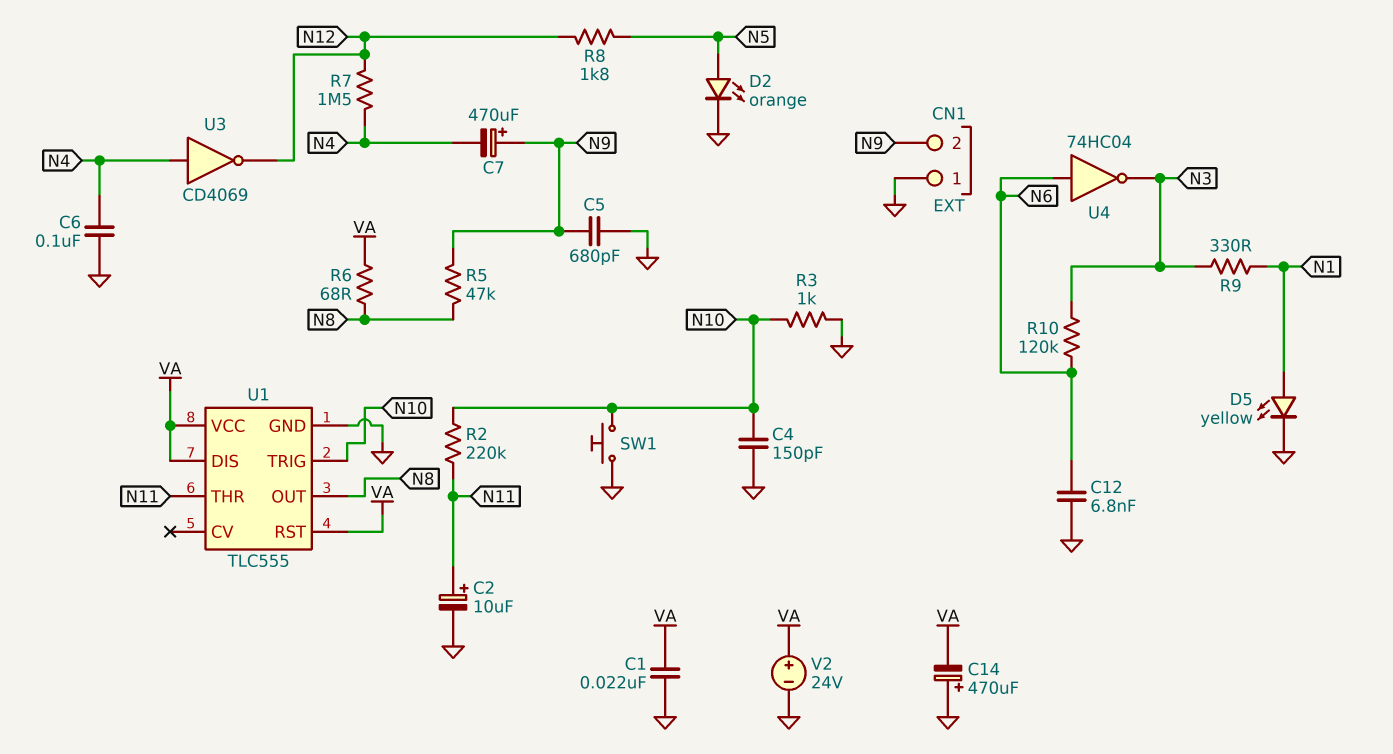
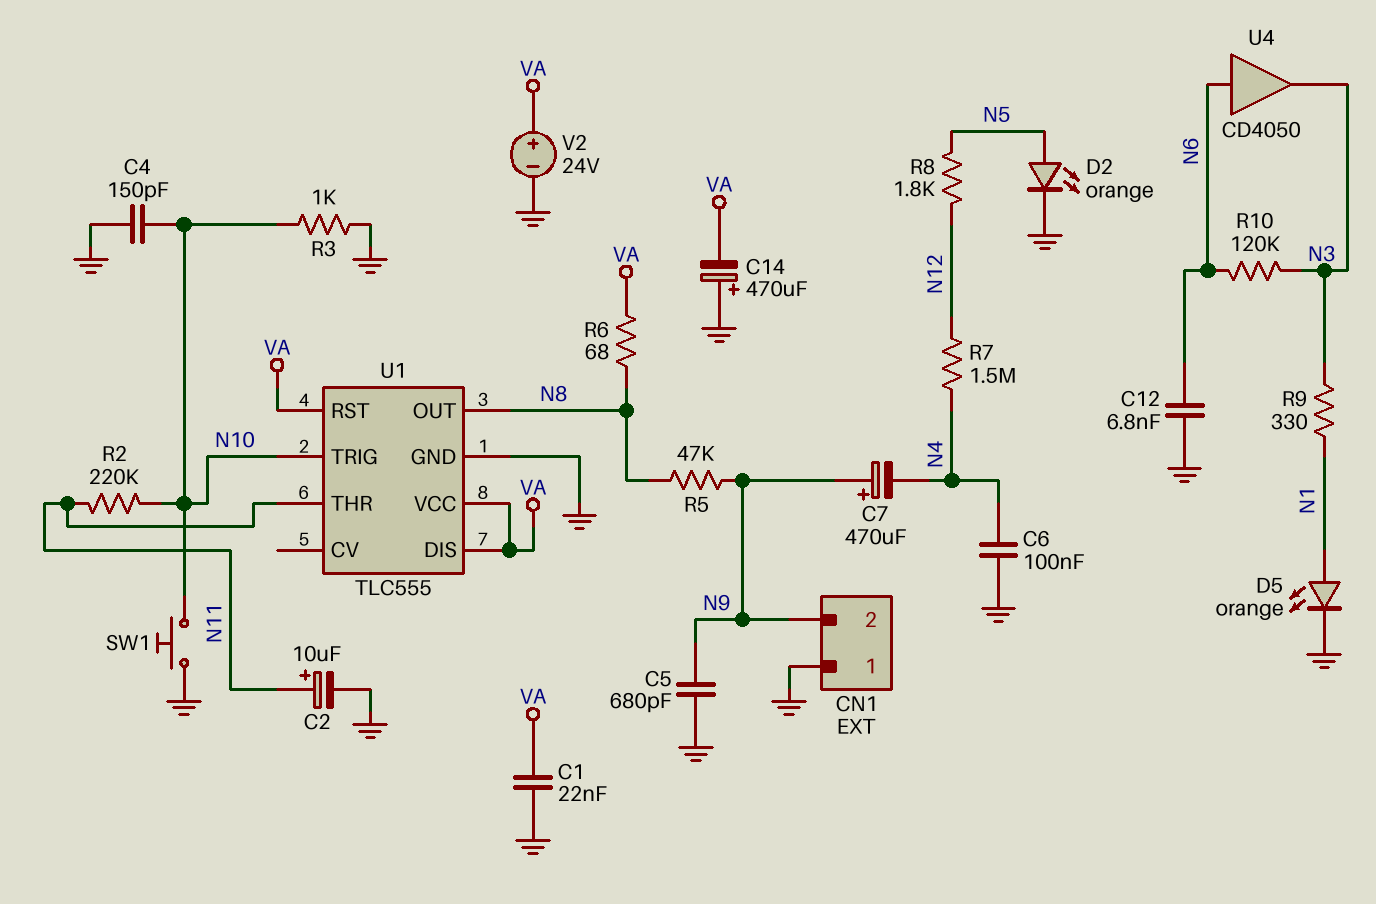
D5: LED yellow (A N1, K GND) -> LED orange (A N1, K GND)
U3: NOT CD4069 (in N4, out N12) -> none
U4: NOT 74HC04 (in N6, out N3) -> buffer CD4050 (in N6, out N3)

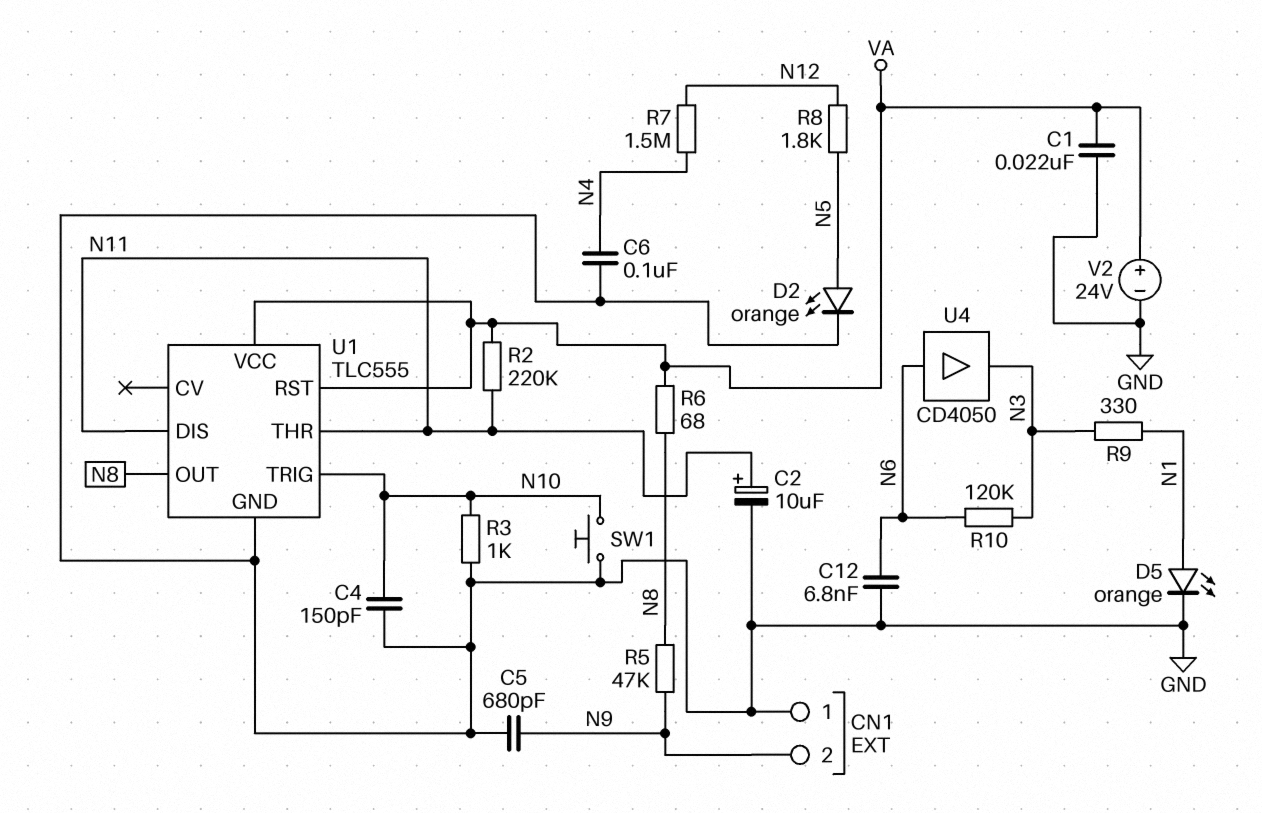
C7: 470uF (plus N9, minus N4) -> none
C14: 470uF (plus GND, minus VA) -> none
R2: 220k (N10, N11) -> 220k (N11, VA)
U1 pin DIS: VA -> N11

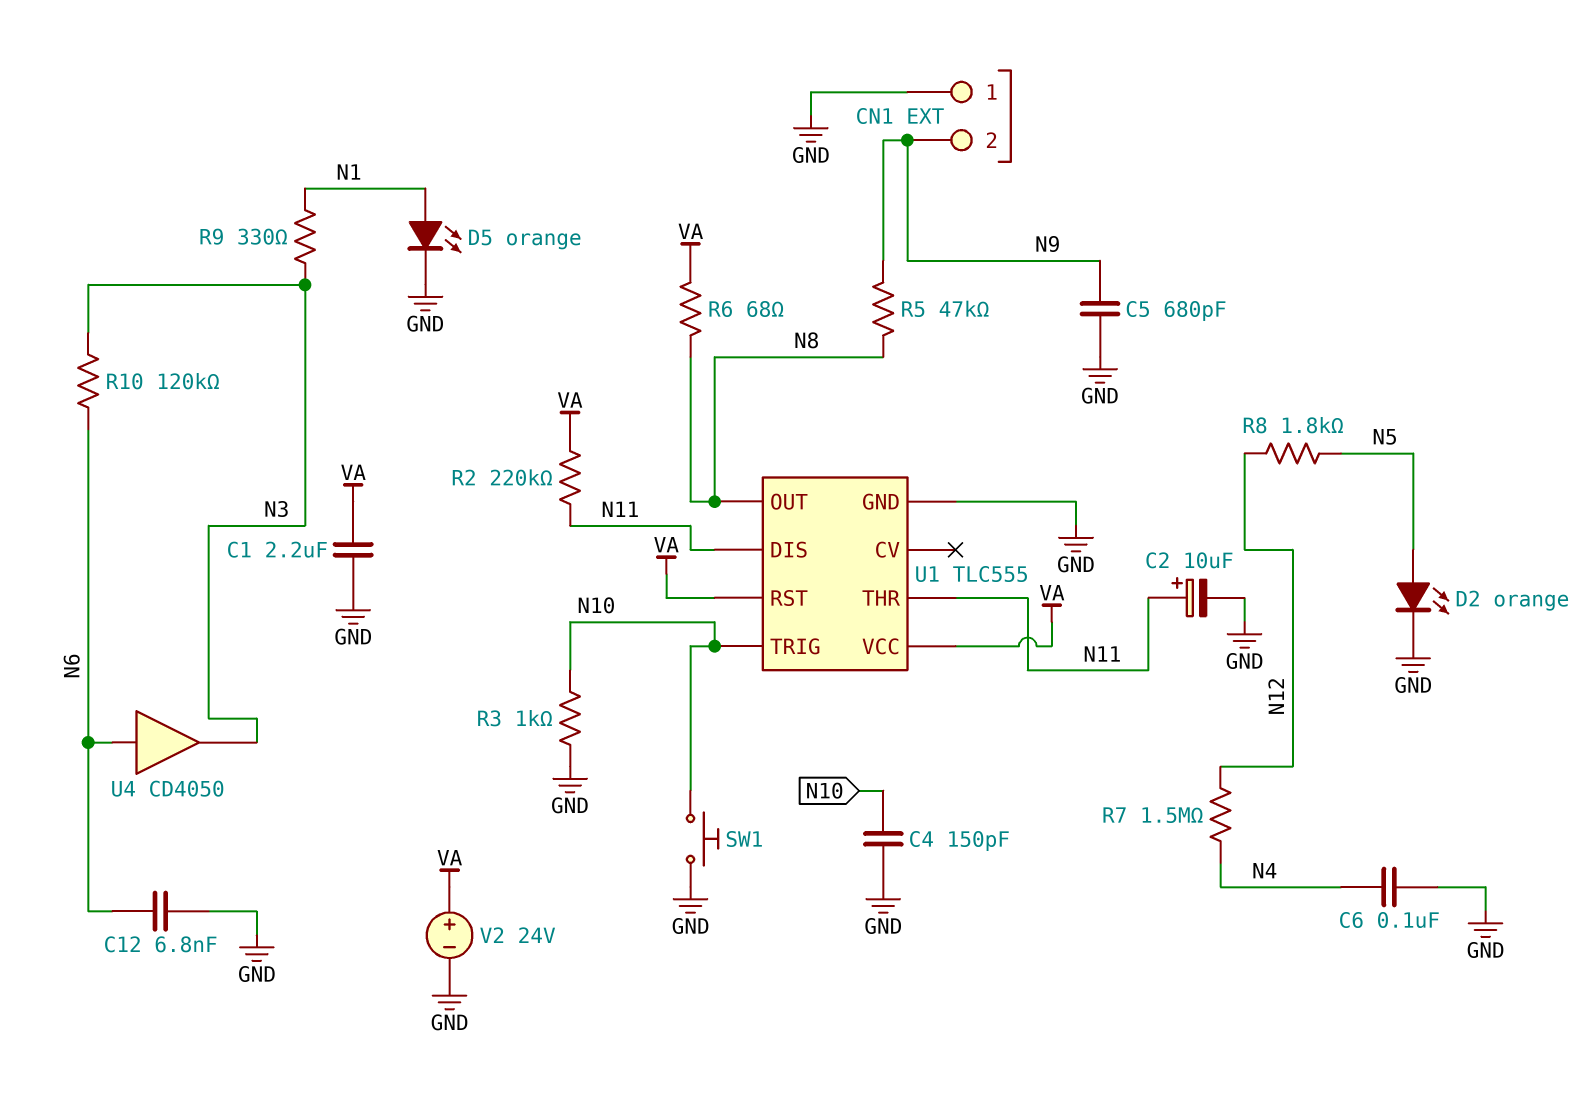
C1: 22nF (GND, VA) -> 2.2uF (GND, VA)

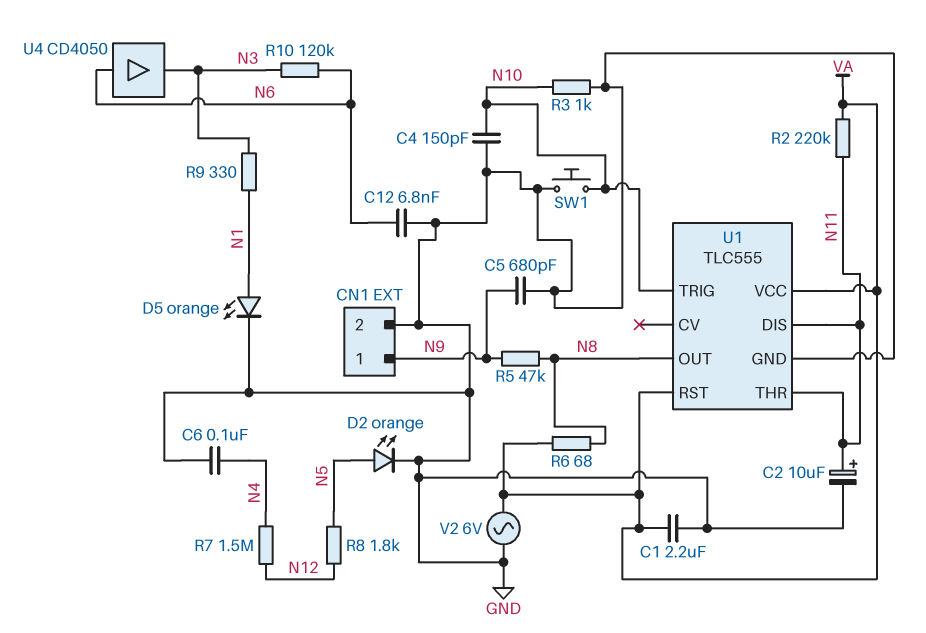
CN1 pin 1: GND -> N9
CN1 pin 2: N9 -> GND
V2: 24V (plus VA, minus GND) -> AC 6V (GND, VA)

